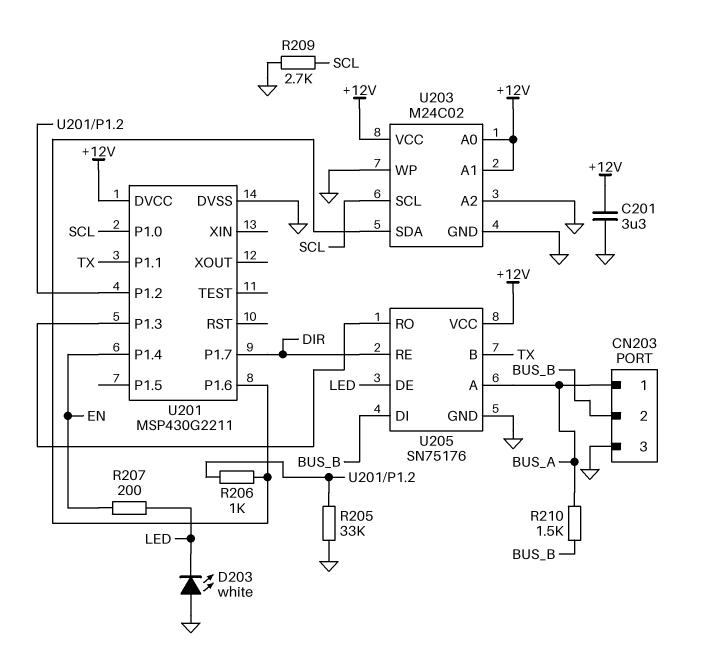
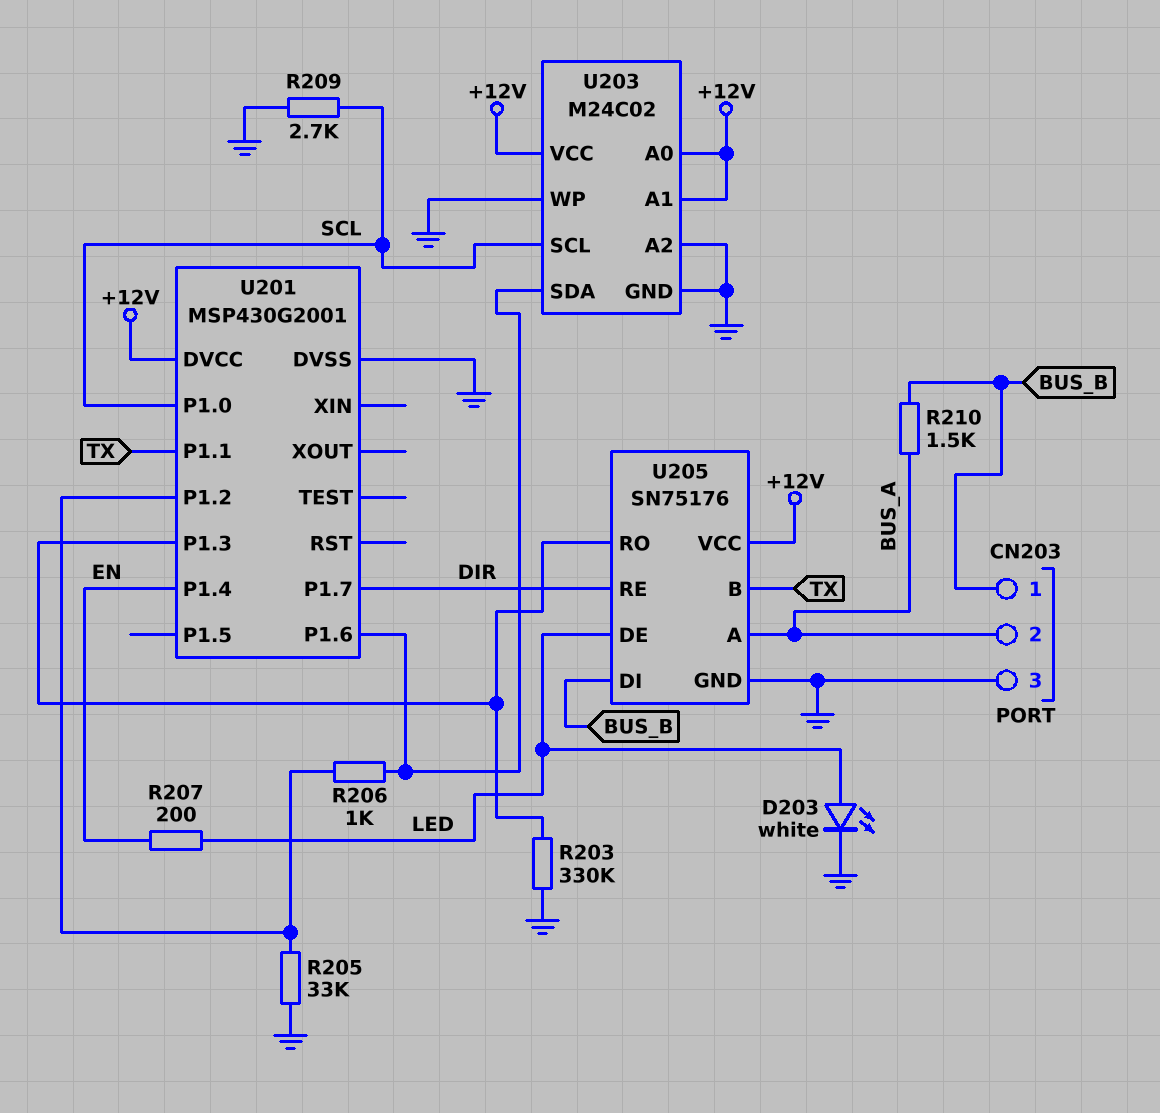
C201: 3.3uF (+12V, GND) -> none
CN203 pin 1: BUS_A -> BUS_B
CN203 pin 2: BUS_B -> BUS_A
D203: LED white (A GND, K LED) -> LED white (A LED, K GND)
R203: none -> 330k (GND, U201/P1.3)
U201: MSP430G2211 -> MSP430G2001

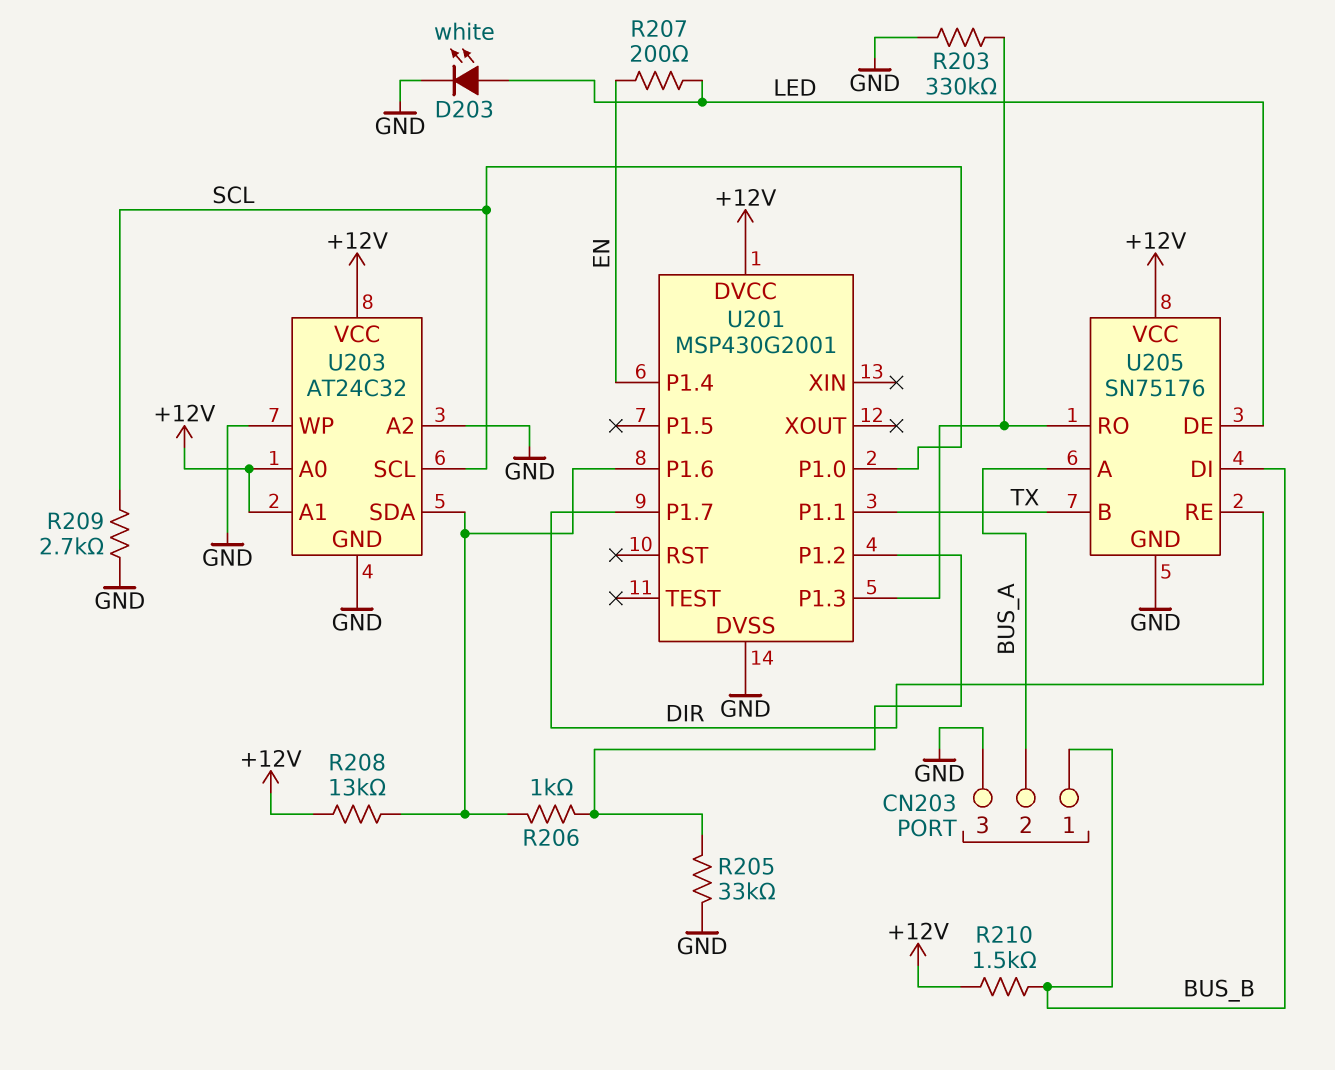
R208: none -> 13k (+12V, U201/P1.6)
R210: 1.5k (BUS_A, BUS_B) -> 1.5k (+12V, BUS_B)
U203: M24C02 -> AT24C32

